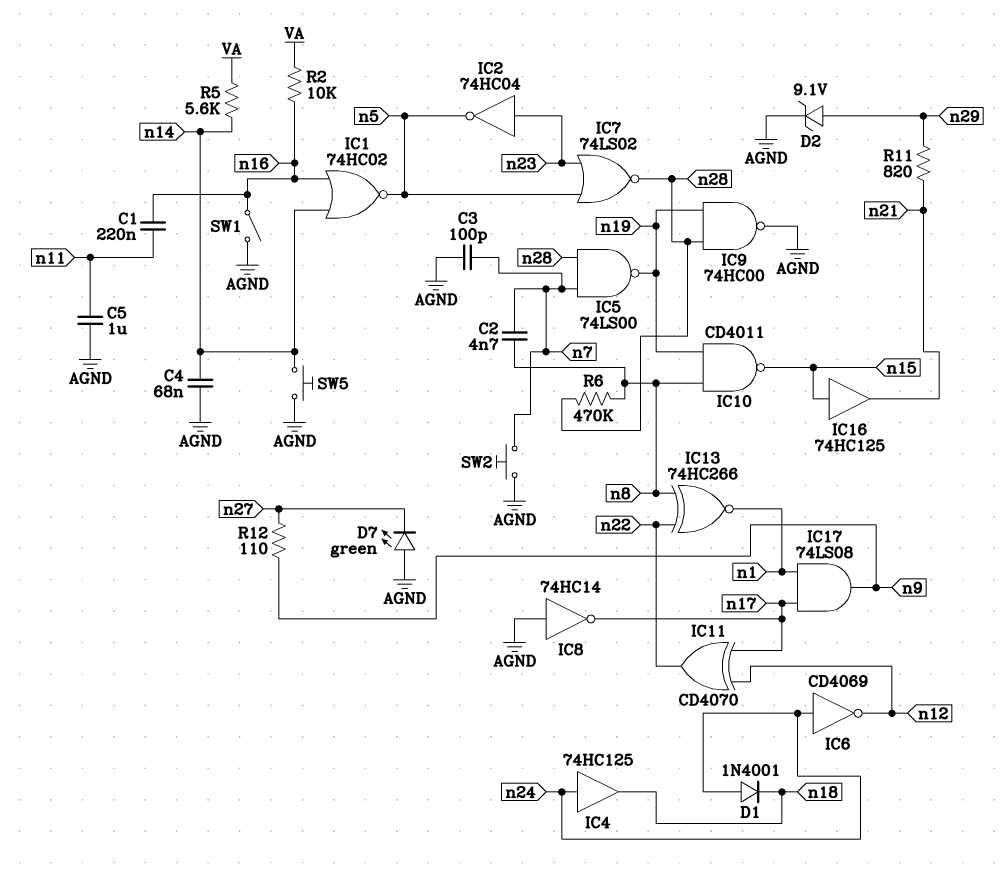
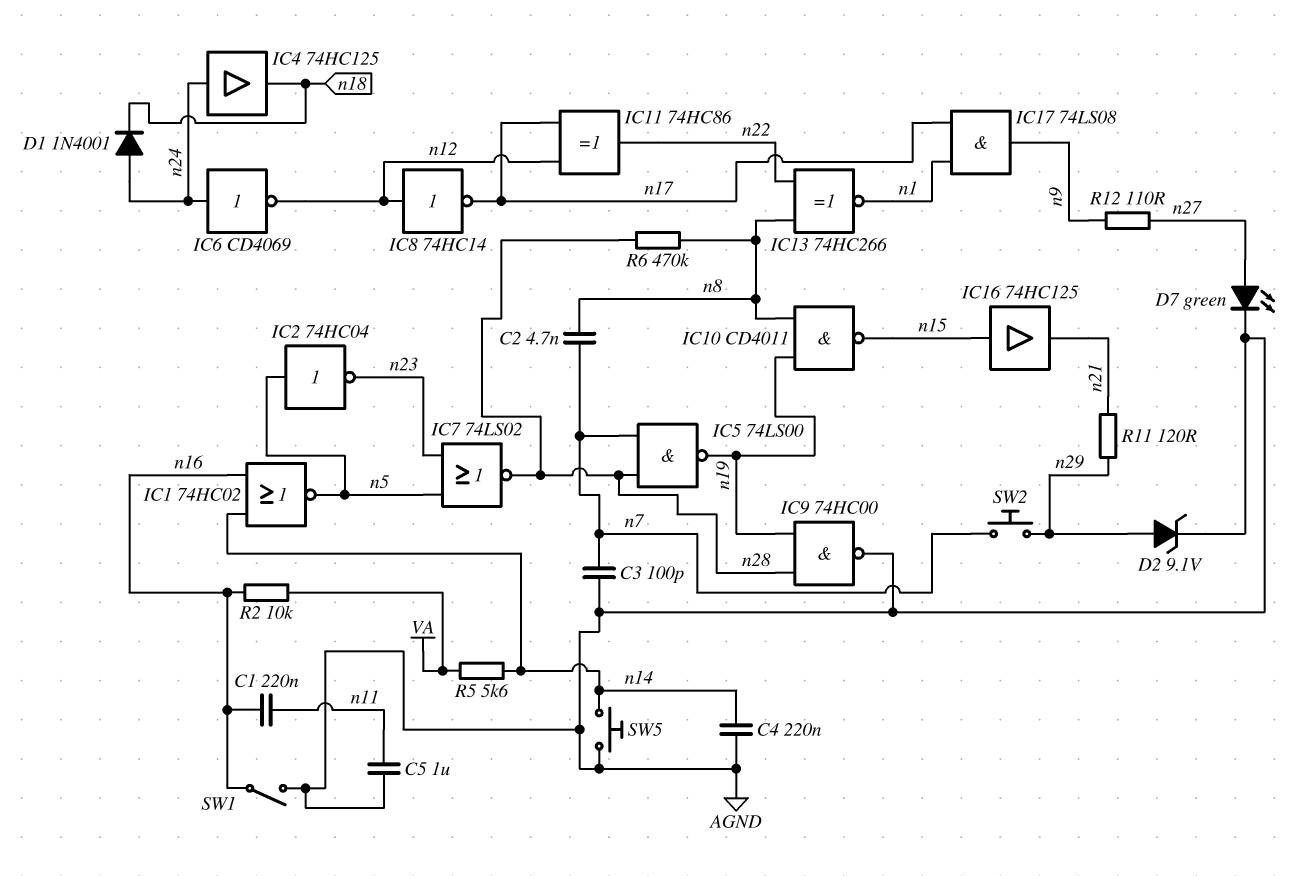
C4: 68nF (AGND, n14) -> 220nF (AGND, n14)
D7: LED green (A AGND, K n27) -> LED green (A n27, K AGND)
IC2: NOT 74HC04 (in n23, out n5) -> NOT 74HC04 (in n5, out n23)
IC8: NOT 74HC14 (in AGND, out n17) -> NOT 74HC14 (in n12, out n17)
IC11: XOR CD4070 (in n12, in n17, out n22) -> XOR 74HC86 (in n12, in n17, out n22)
R11: 820 (n21, n29) -> 120 (n21, n29)
SW2: button (AGND, n7) -> button (n7, n29)

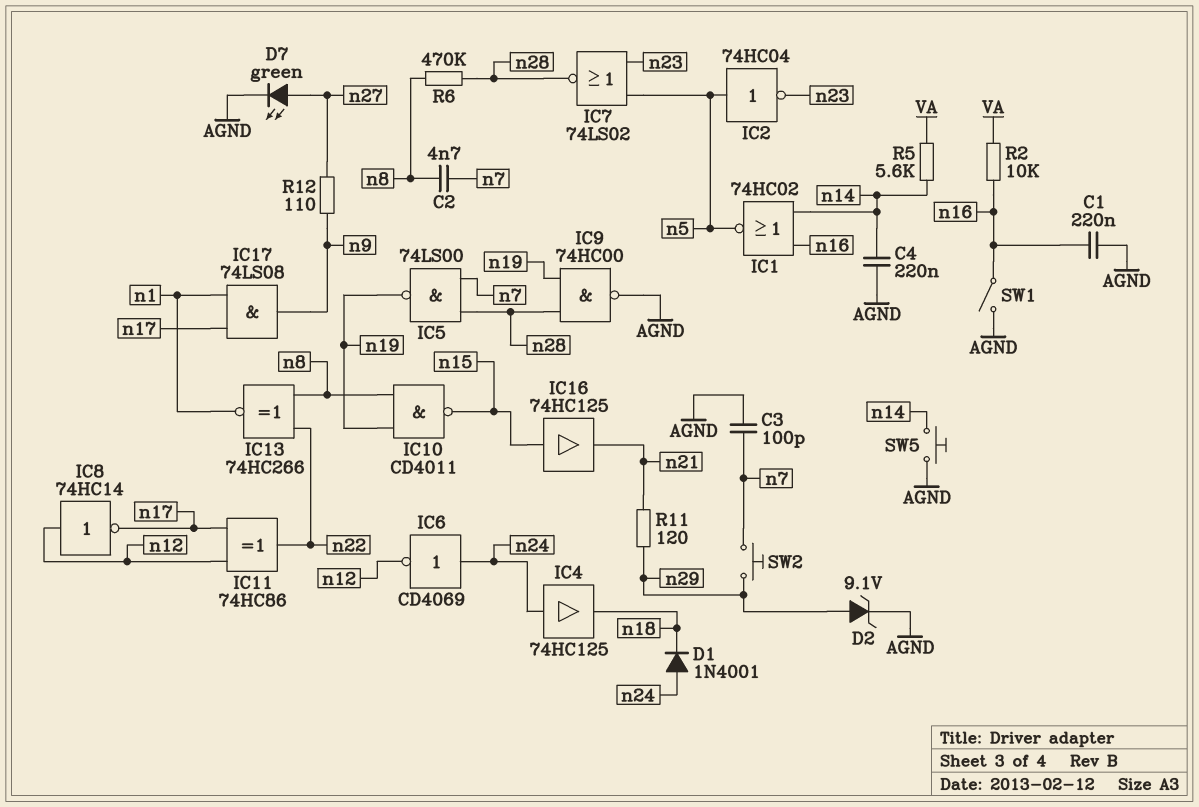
C1: 220nF (n11, n16) -> 220nF (AGND, n16)
C5: 1uF (AGND, n11) -> none

